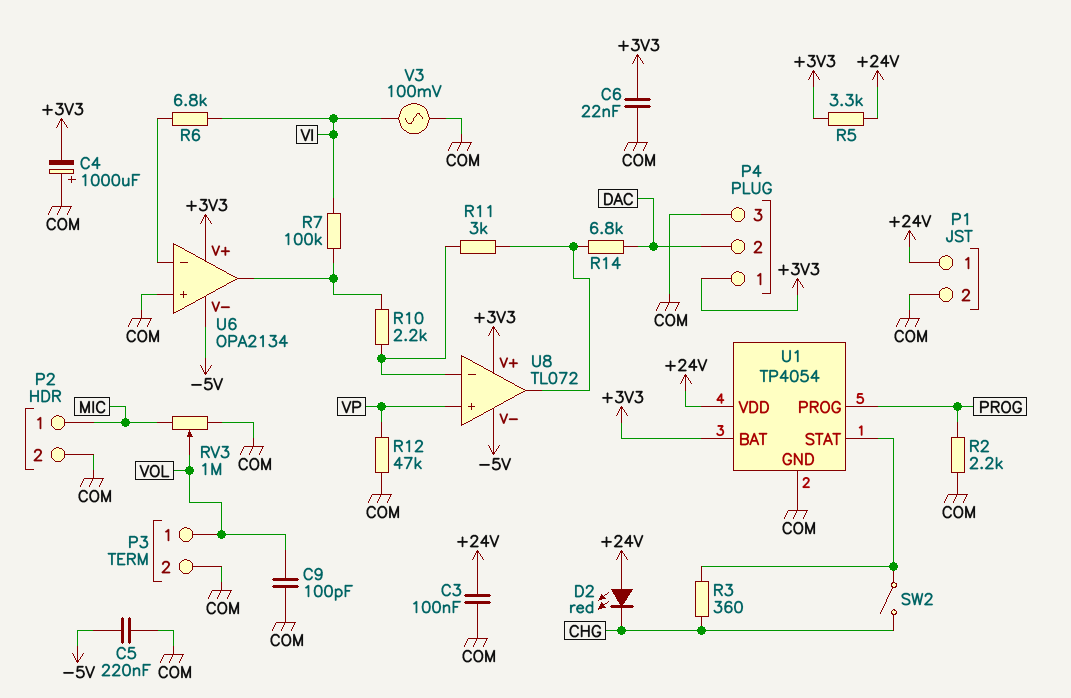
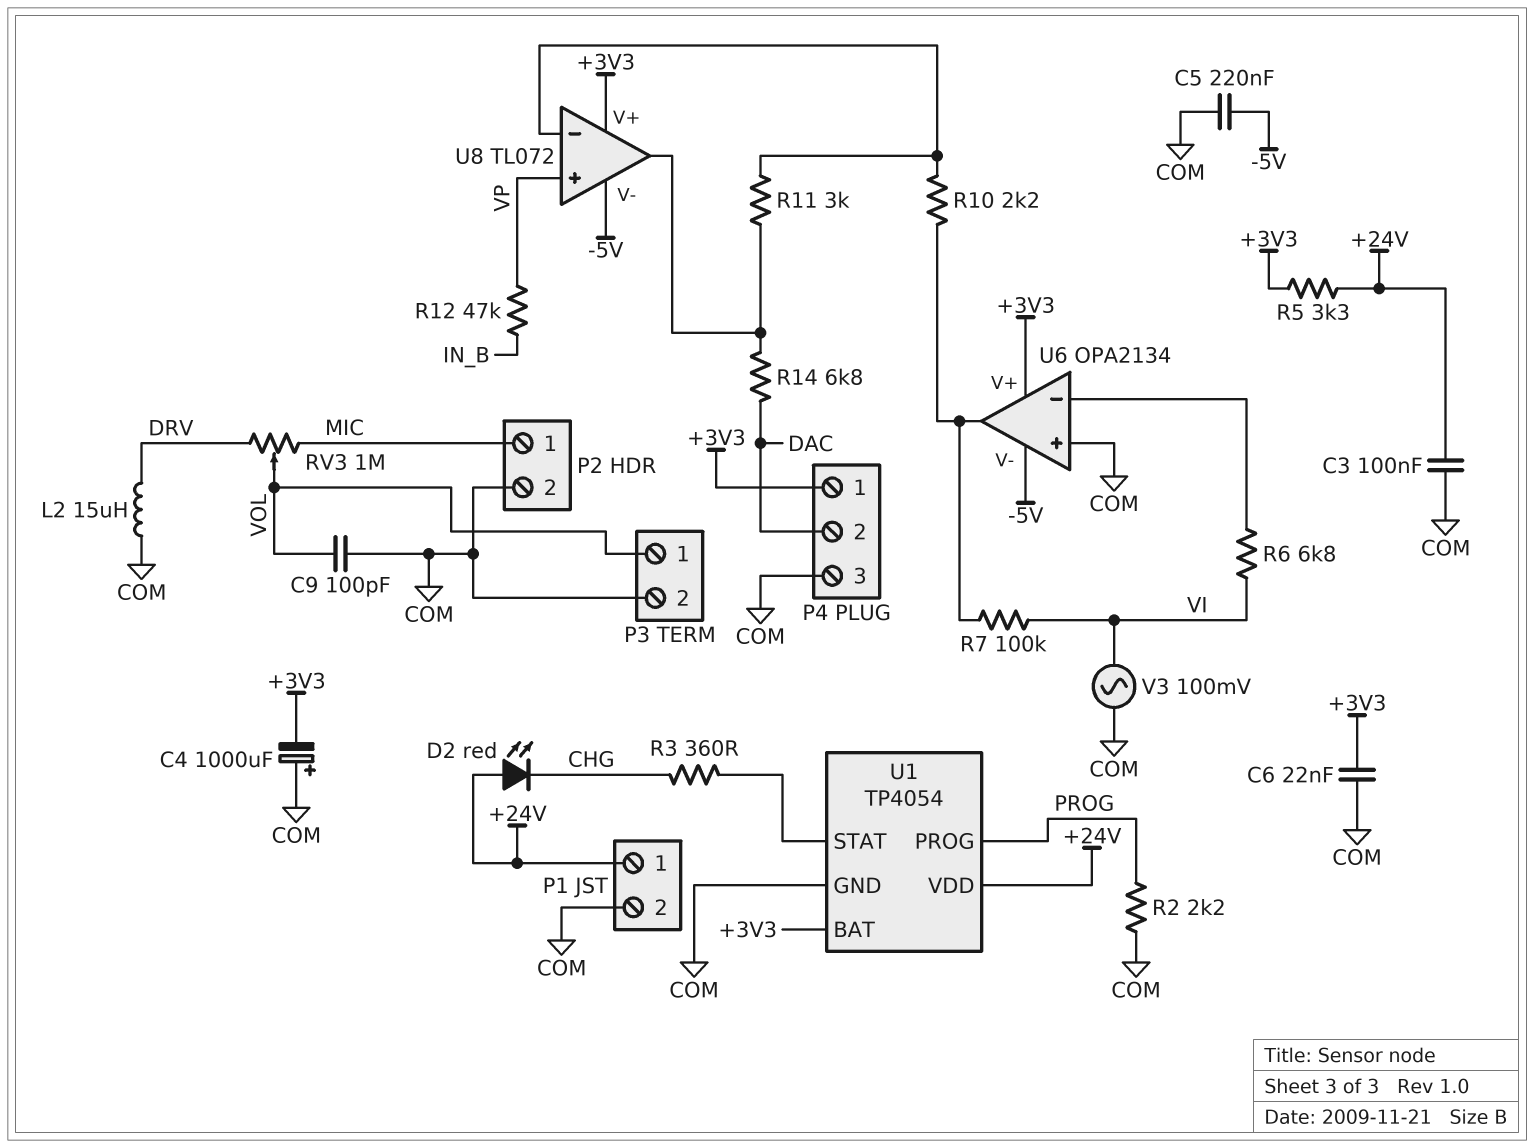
L2: none -> 15uH (COM, DRV)
R12: 47k (COM, VP) -> 47k (IN_B, VP)
RV3: 1M (COM, MIC, wiper VOL) -> 1M (DRV, MIC, wiper VOL)
SW2: switch (CHG, U1/STAT) -> none

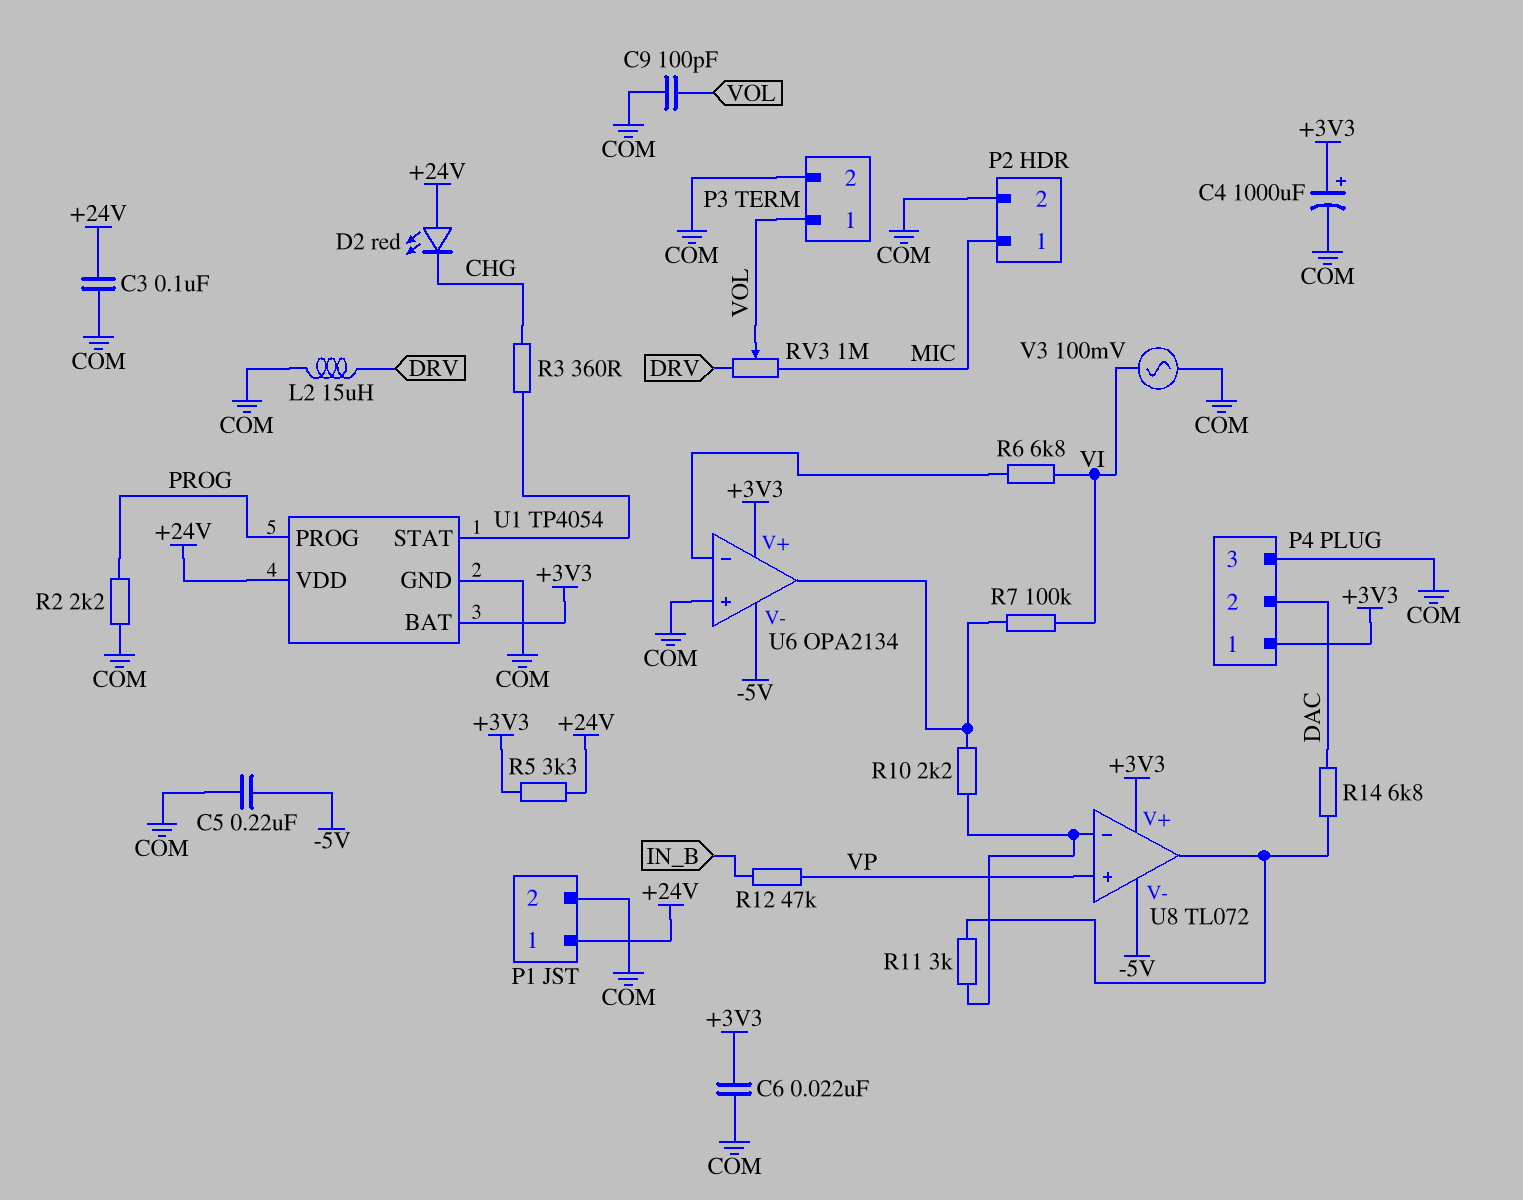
C4: 1000uF (plus COM, minus +3V3) -> 1000uF (plus +3V3, minus COM)

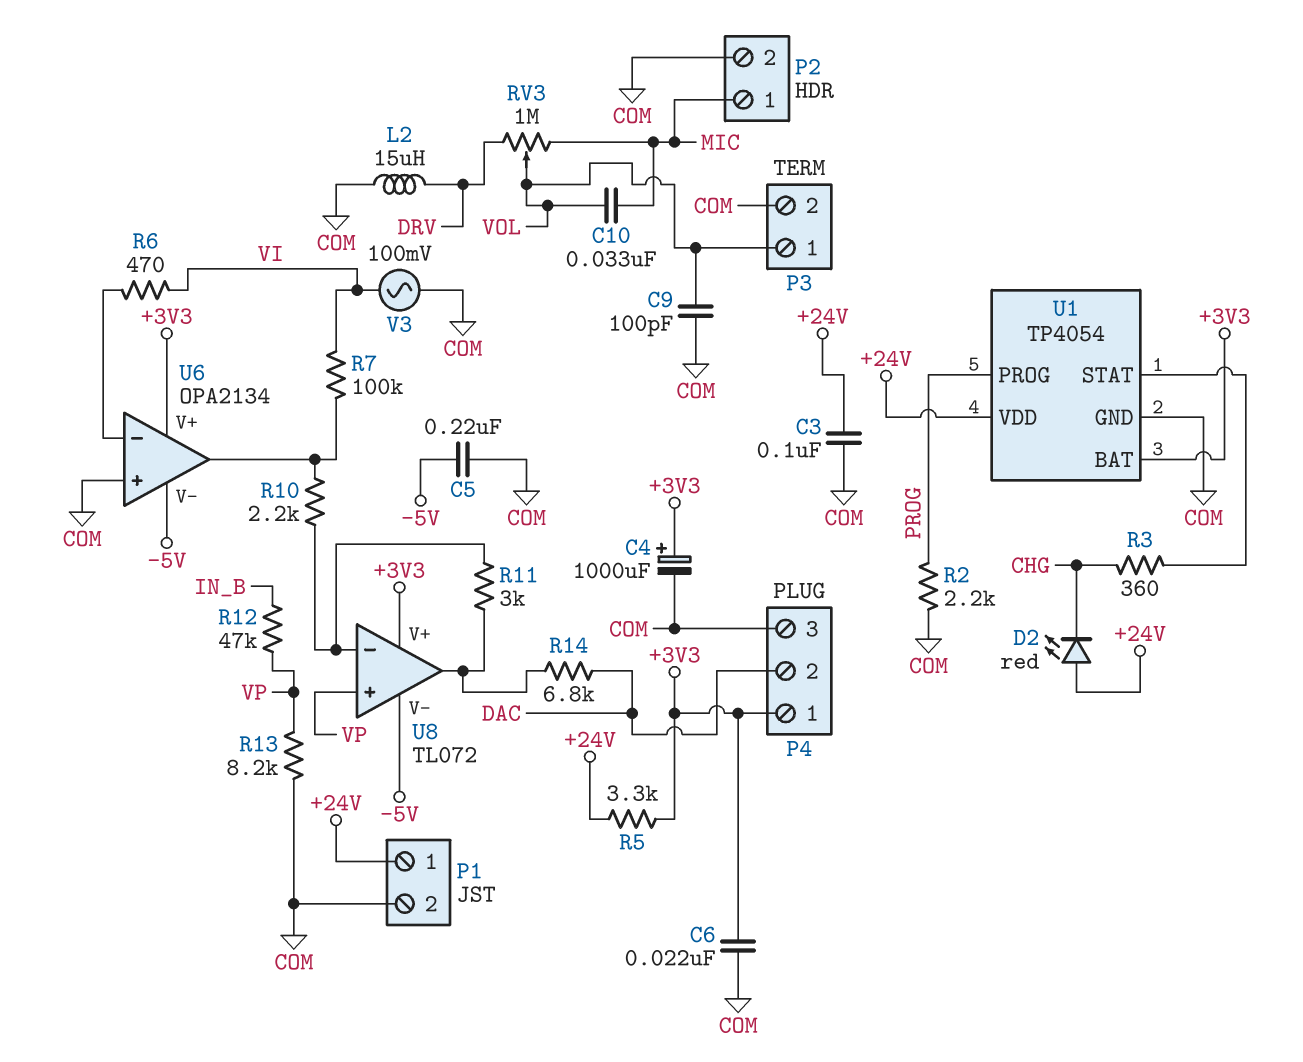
C10: none -> 33nF (MIC, VOL)
R6: 6.8k (U6/in-, VI) -> 470 (U6/in-, VI)
R13: none -> 8.2k (COM, VP)

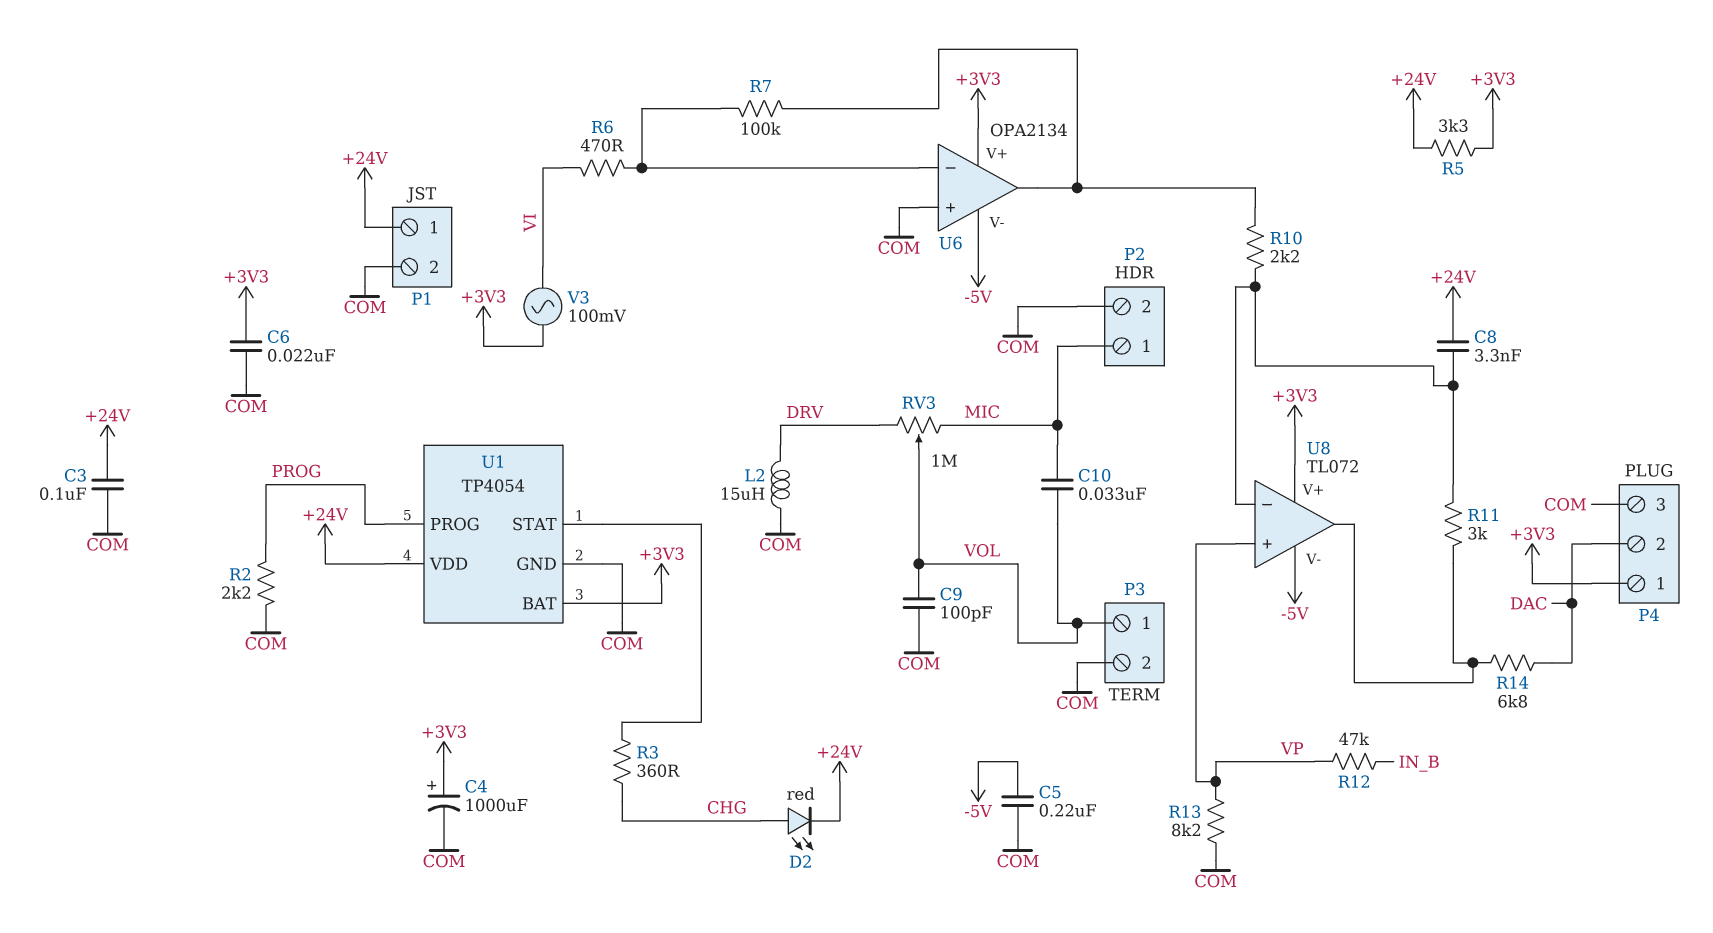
C8: none -> 3.3nF (+24V, U8/in-)
D2: LED red (A +24V, K CHG) -> LED red (A CHG, K +24V)
R7: 100k (U6/out, VI) -> 100k (U6/in-, U6/out)
V3: AC 100mV (COM, VI) -> AC 100mV (+3V3, VI)

